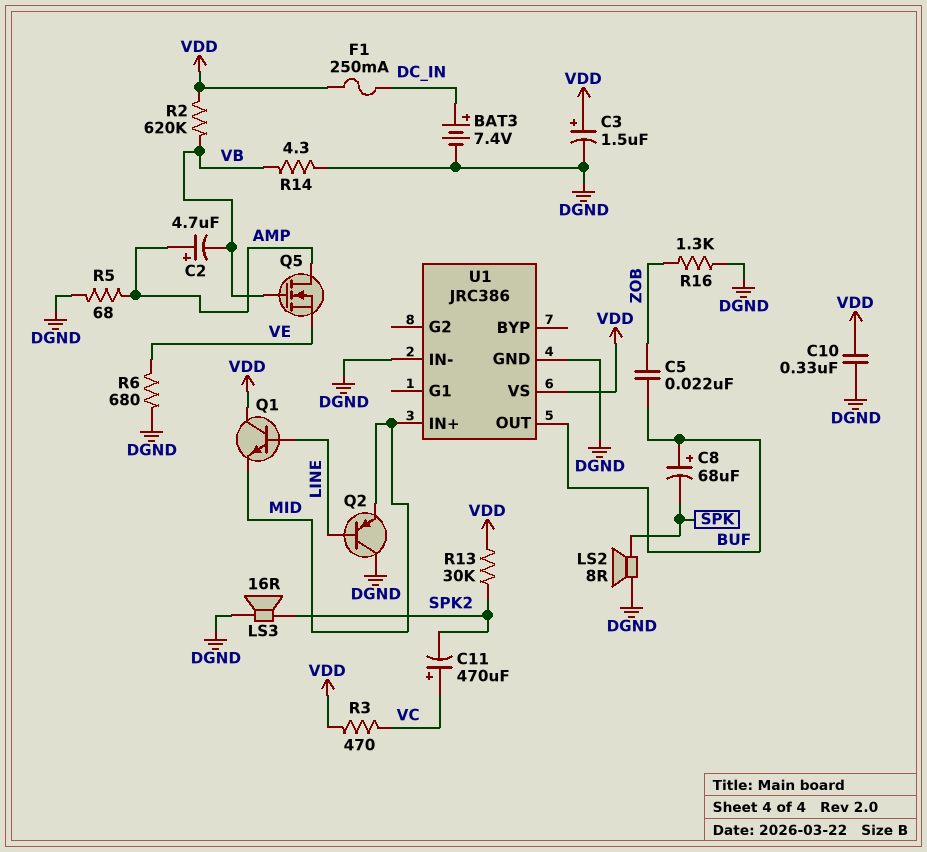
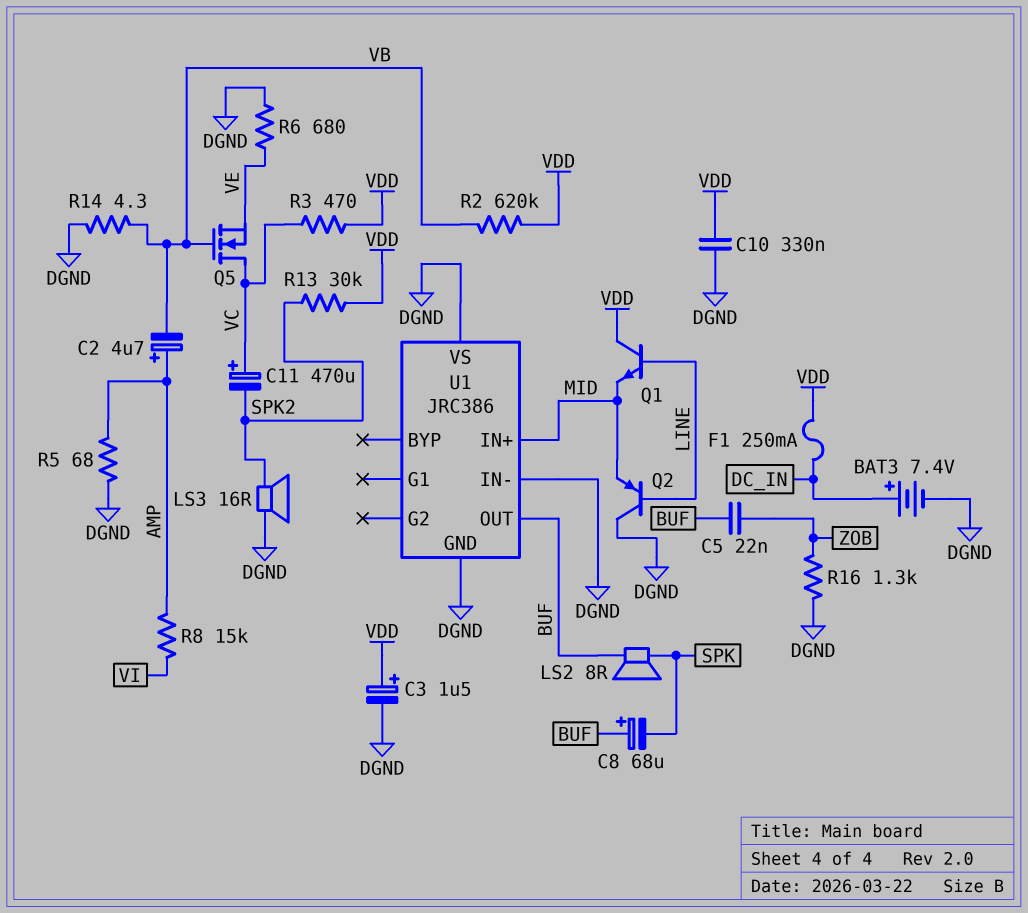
LS2: speaker 8R (DGND, SPK) -> speaker 8R (BUF, SPK)
Q5: NMOS (G VB, D AMP, S VE) -> NMOS (G VB, D VC, S VE)
R8: none -> 15k (AMP, VI)
U1 pin VS: VDD -> DGND

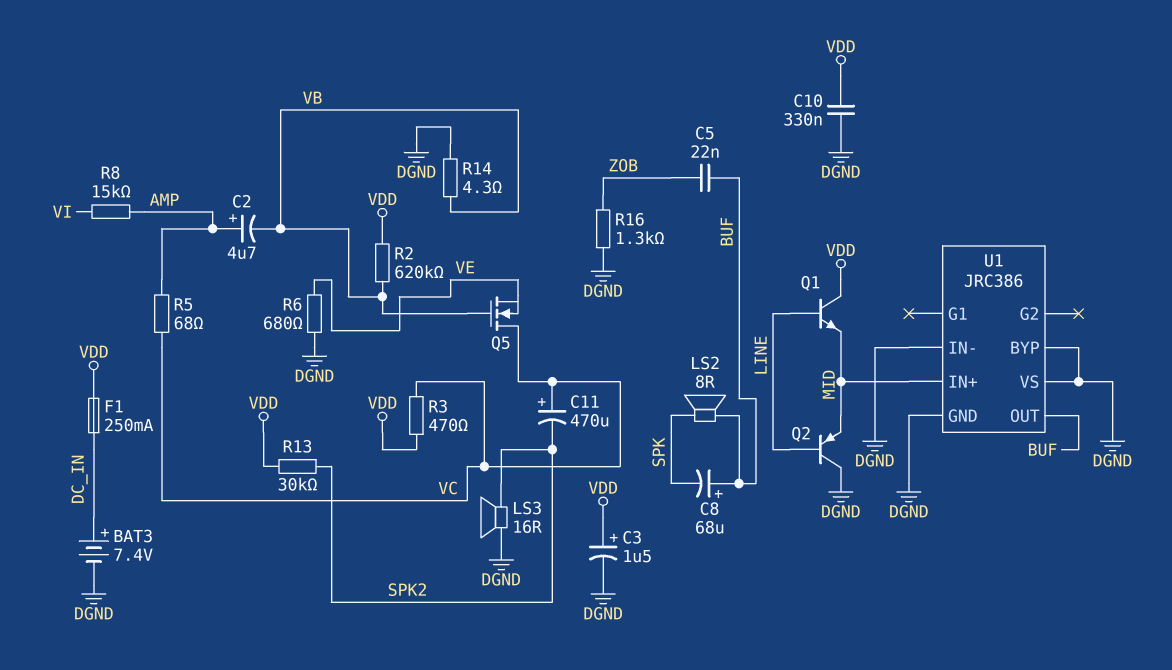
R5: 68 (AMP, DGND) -> 68 (AMP, VC)
U1 pin BYP: none -> DGND

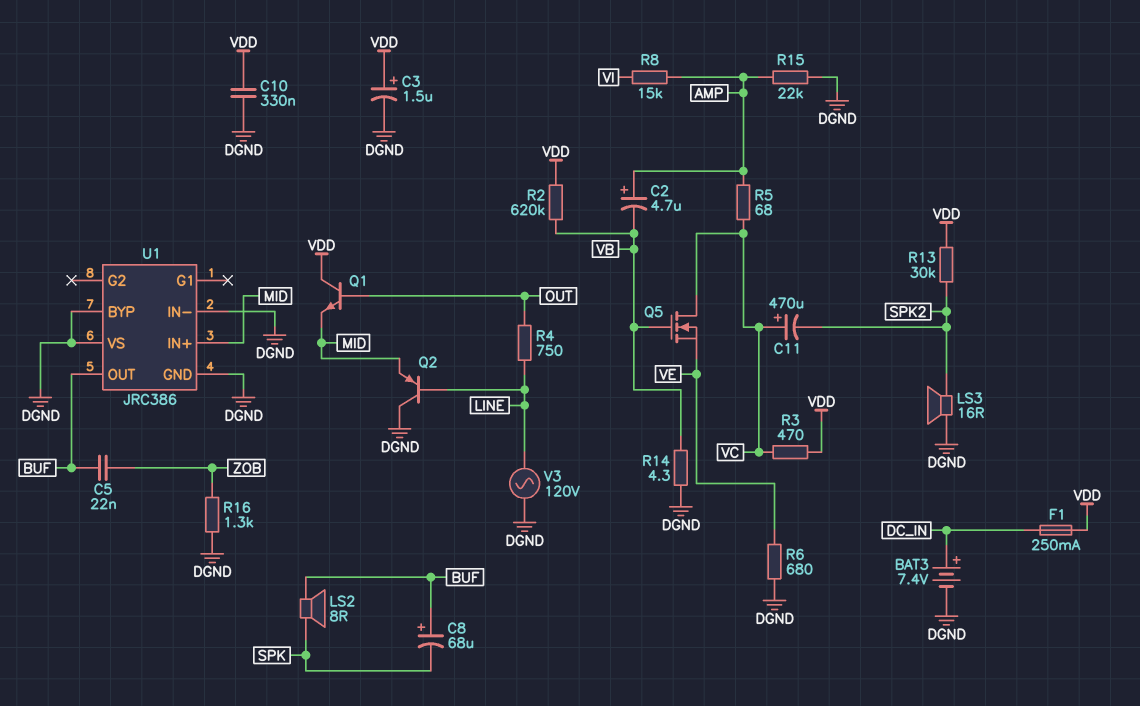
Q1: NPN (B LINE, C VDD, E MID) -> NPN (B OUT, C VDD, E MID)
R4: none -> 750 (LINE, OUT)
R15: none -> 22k (AMP, DGND)
V3: none -> AC 120V (DGND, LINE)

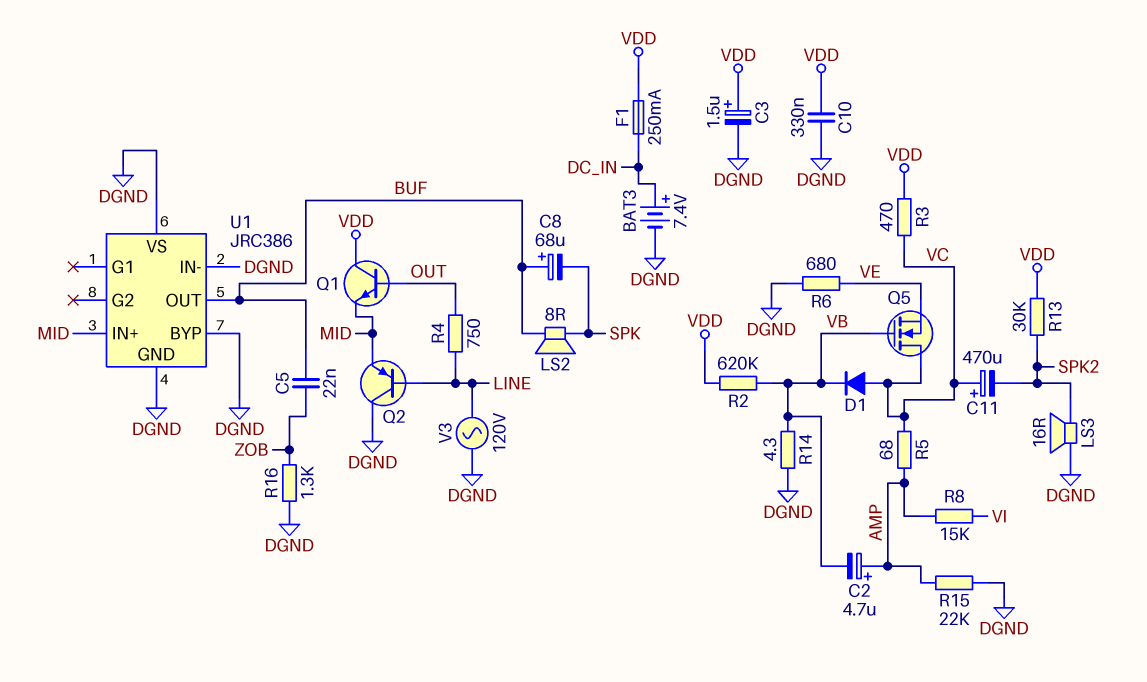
D1: none -> diode (A VC, K VB)

